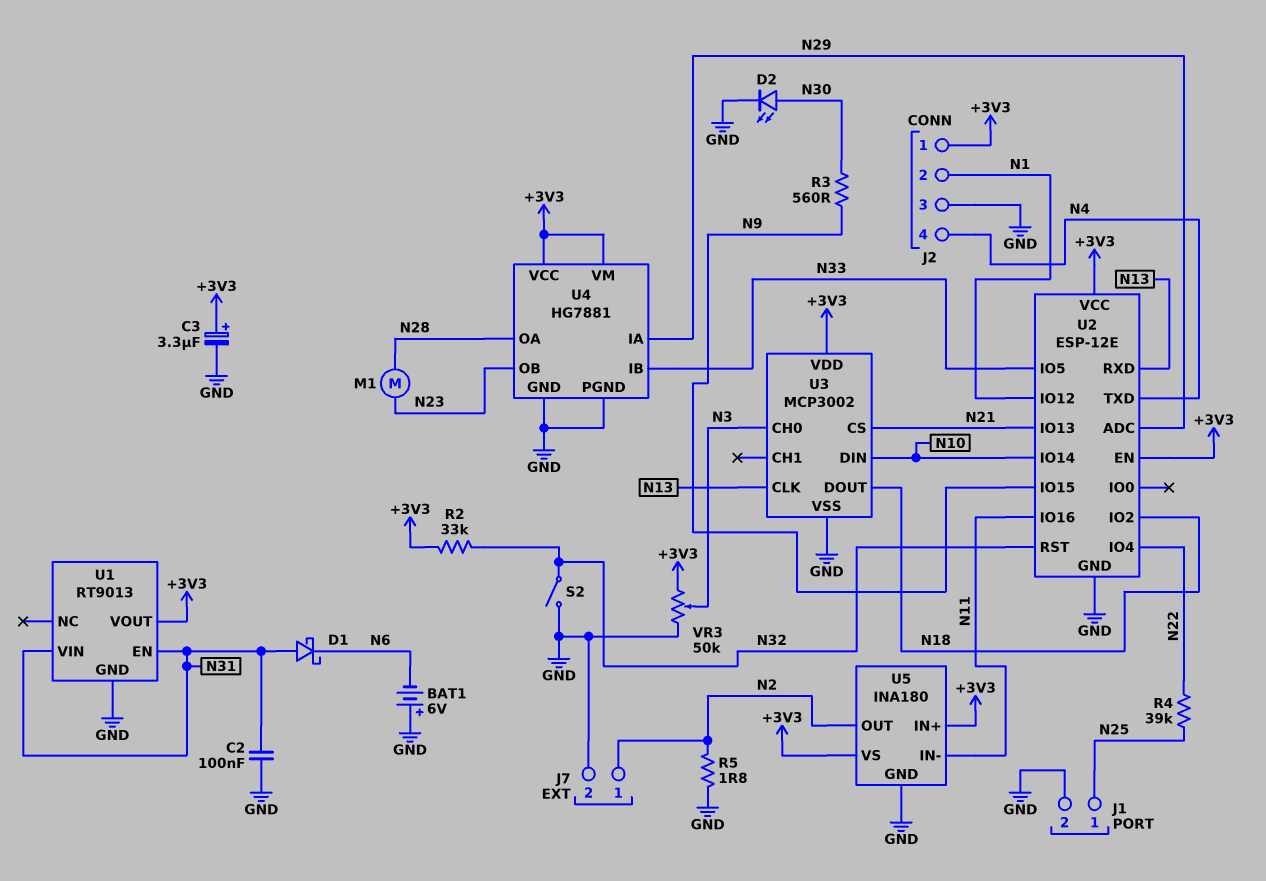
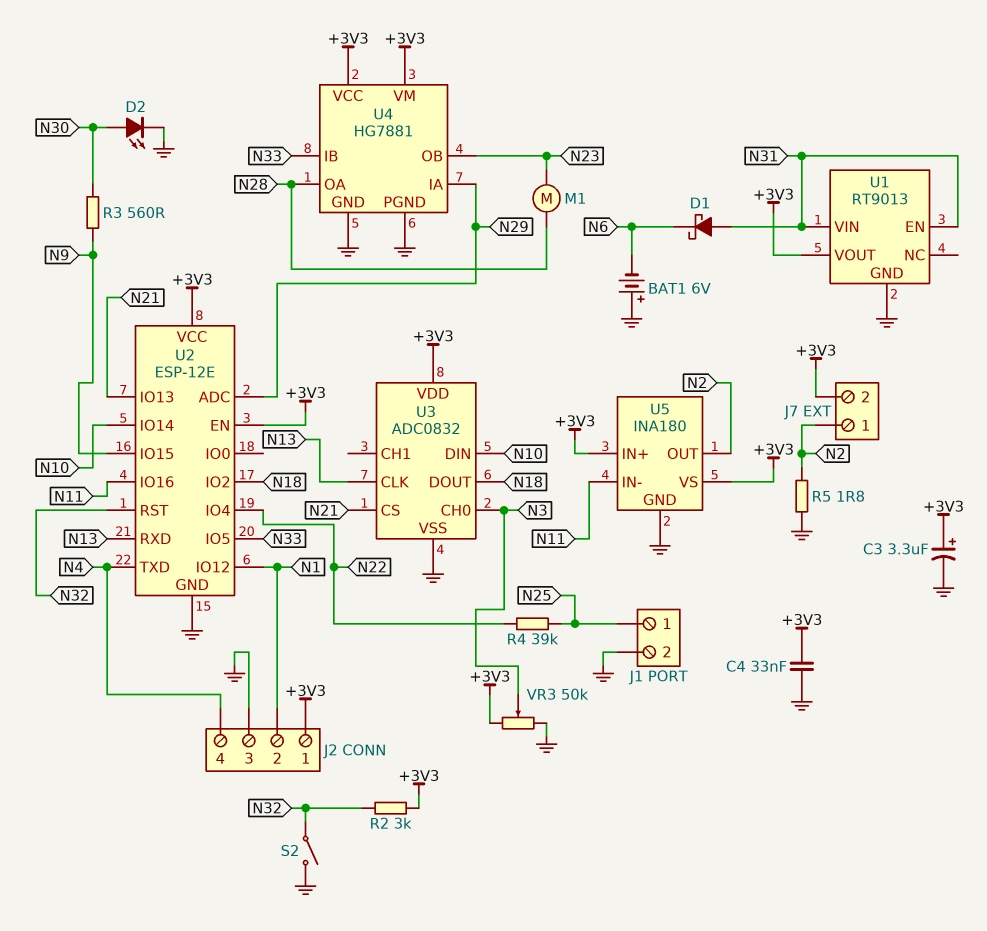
C2: 100nF (GND, N31) -> none
C4: none -> 33nF (+3V3, GND)
J7 pin 2: GND -> +3V3
R2: 33k (+3V3, N32) -> 3k (+3V3, N32)
U3: MCP3002 -> ADC0832

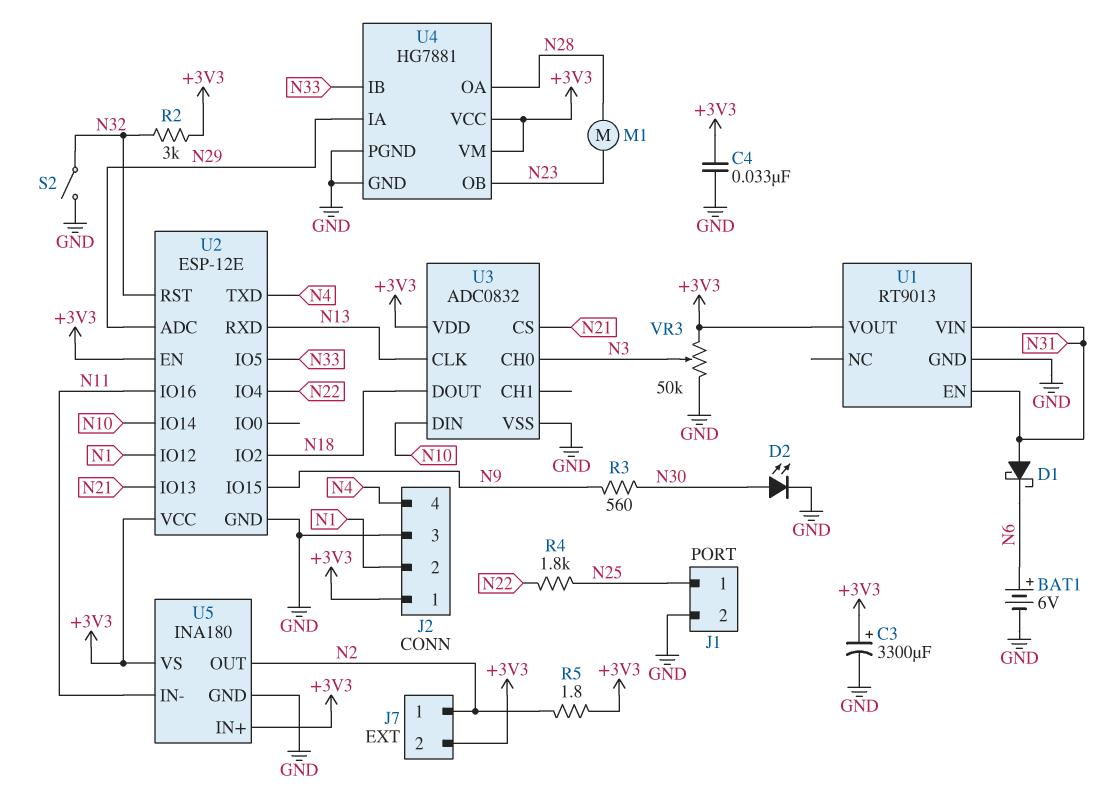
BAT1: 6V (plus GND, minus N6) -> 6V (plus N6, minus GND)
C3: 3.3uF (plus +3V3, minus GND) -> 3300uF (plus +3V3, minus GND)
R4: 39k (N22, N25) -> 1.8k (N22, N25)
R5: 1.8 (GND, N2) -> 1.8 (+3V3, N2)

